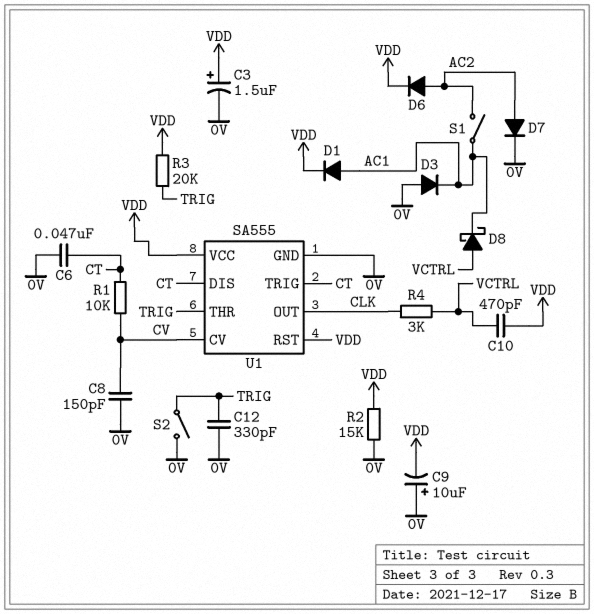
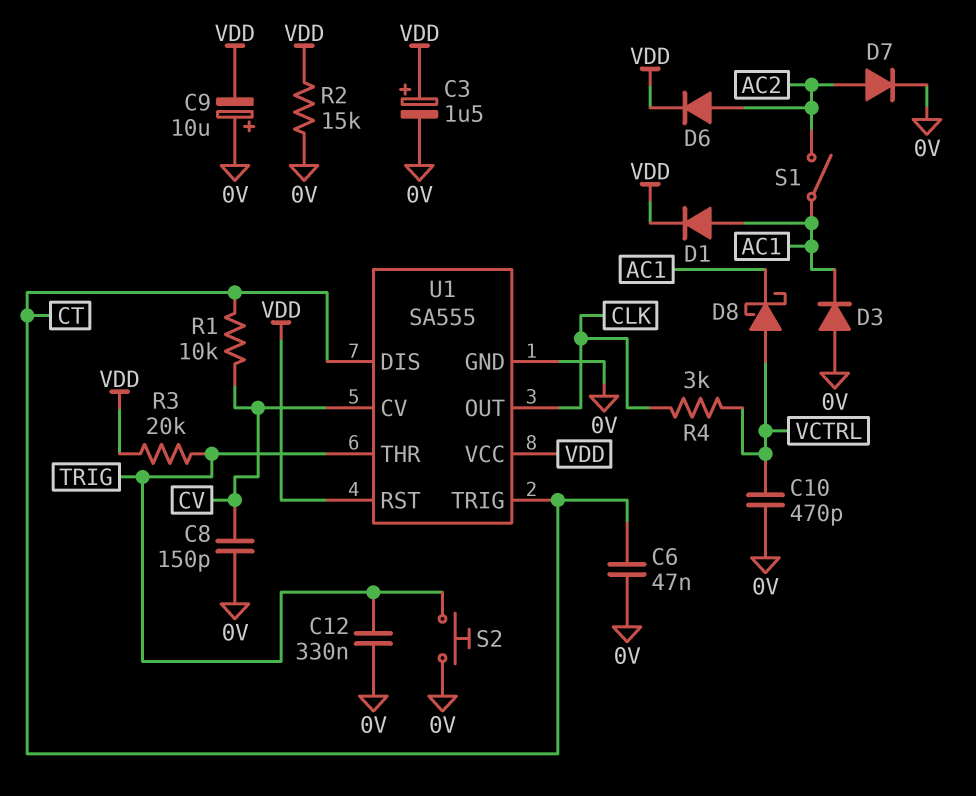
C10: 470pF (VCTRL, VDD) -> 470pF (0V, VCTRL)
C12: 330pF (0V, TRIG) -> 330nF (0V, TRIG)
S2: switch (0V, TRIG) -> button (0V, TRIG)

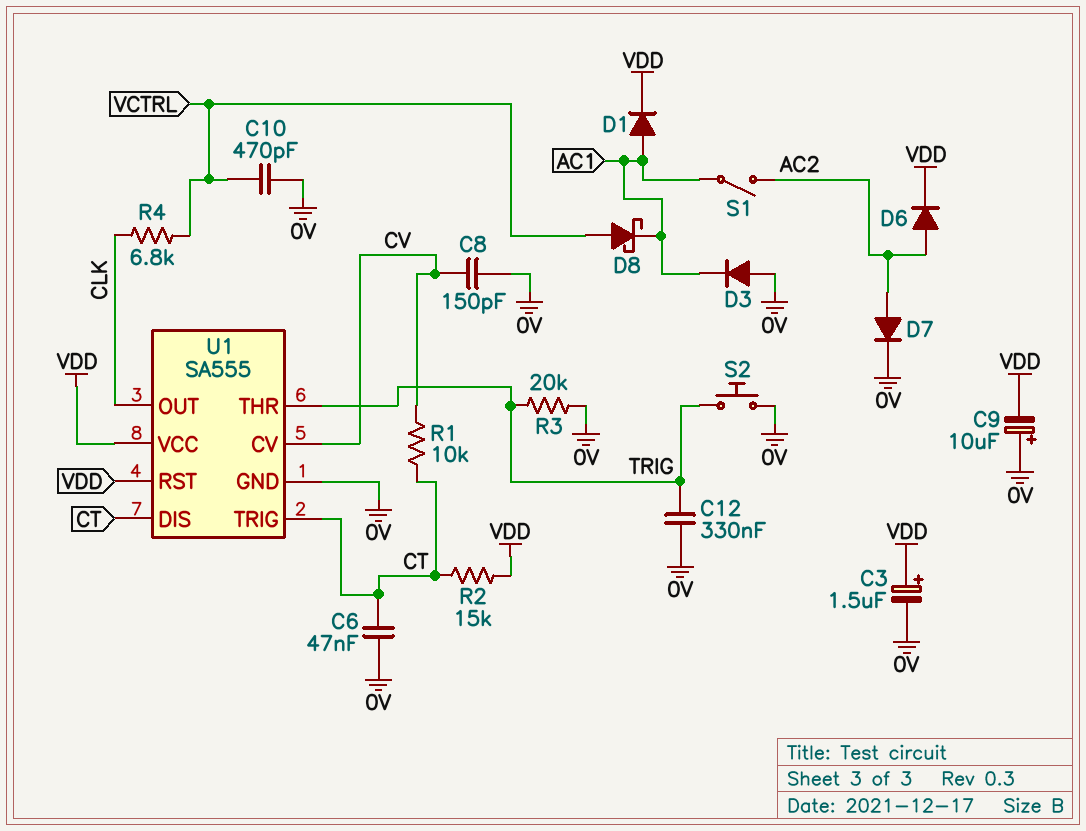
R2: 15k (0V, VDD) -> 15k (CT, VDD)
R3: 20k (TRIG, VDD) -> 20k (0V, TRIG)
R4: 3k (CLK, VCTRL) -> 6.8k (CLK, VCTRL)

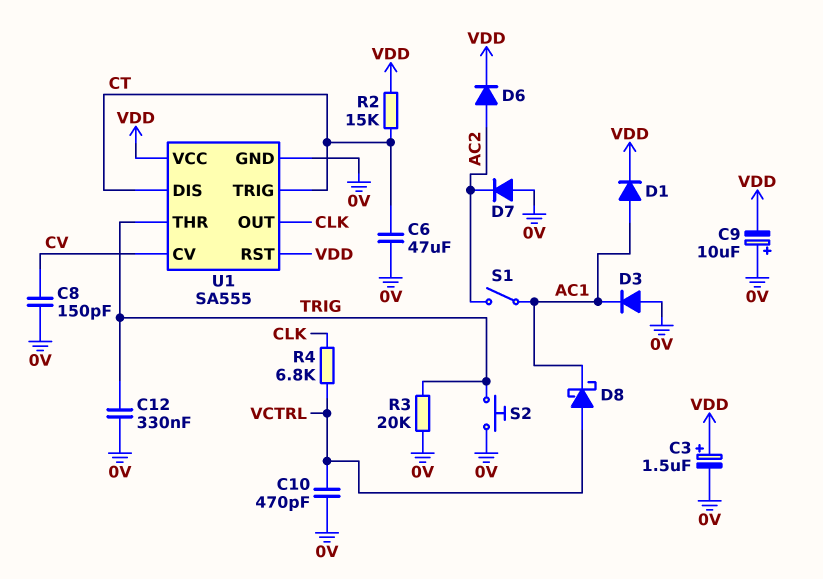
C6: 47nF (0V, CT) -> 47uF (0V, CT)
D7: diode (A AC2, K 0V) -> diode (A 0V, K AC2)
R1: 10k (CT, CV) -> none

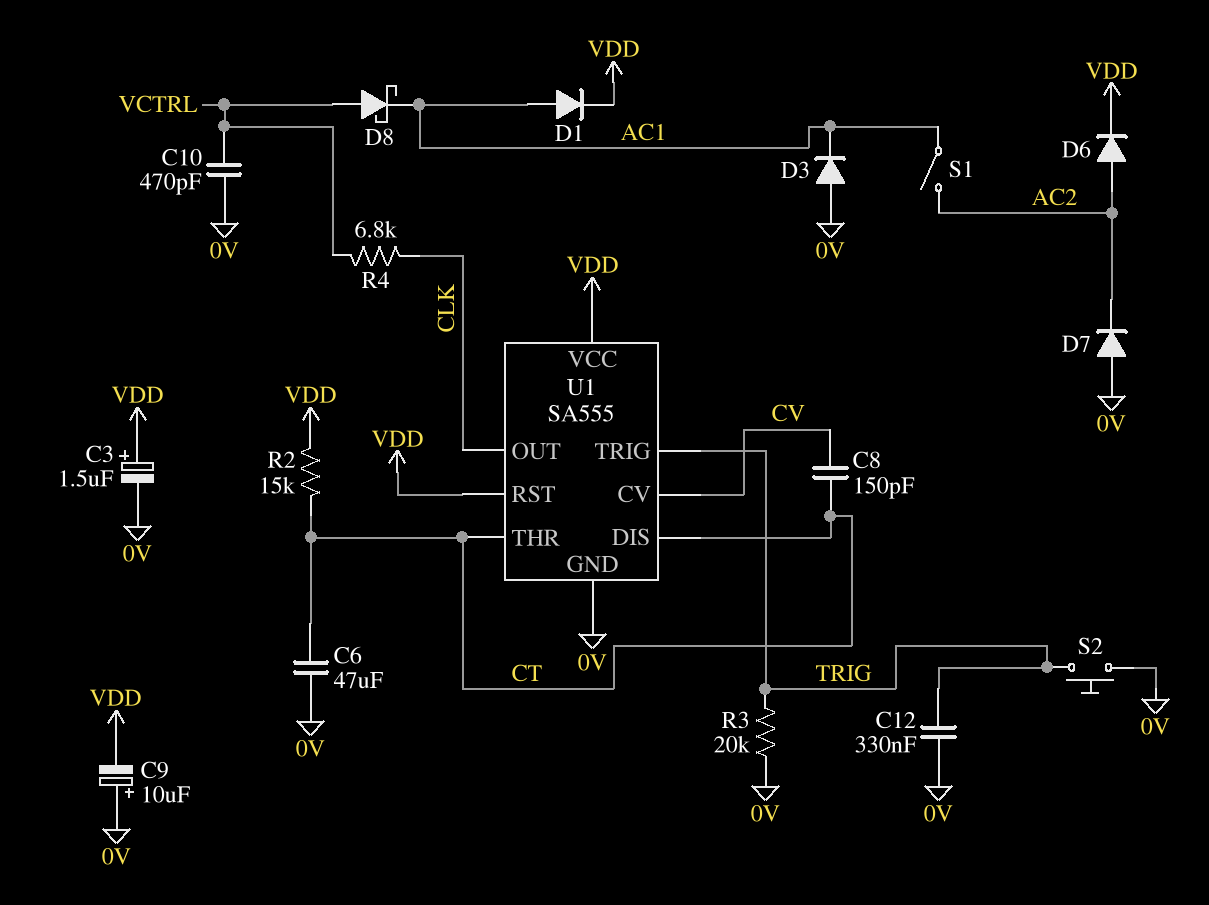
C8: 150pF (0V, CV) -> 150pF (CT, CV)
U1 pin THR: TRIG -> CT
U1 pin TRIG: CT -> TRIG

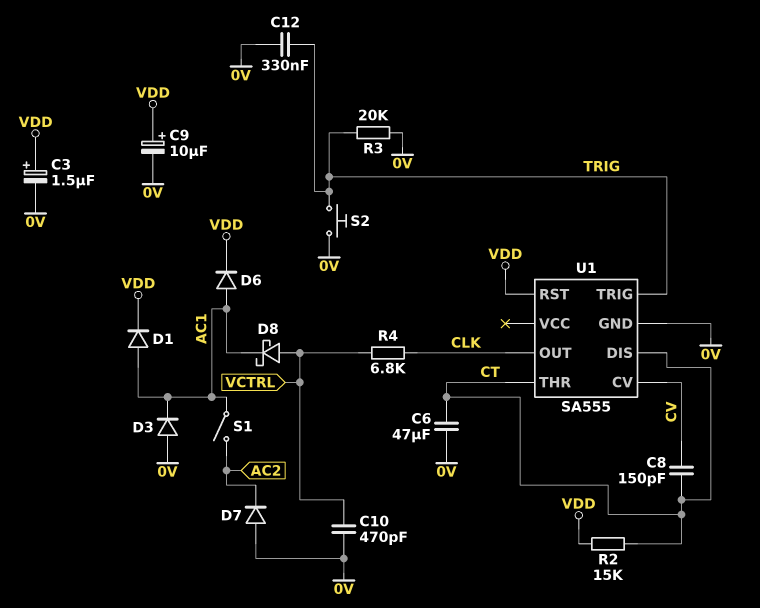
C9: 10uF (plus 0V, minus VDD) -> 10uF (plus VDD, minus 0V)
D6: diode (A AC2, K VDD) -> diode (A AC1, K VDD)
U1 pin VCC: VDD -> none

